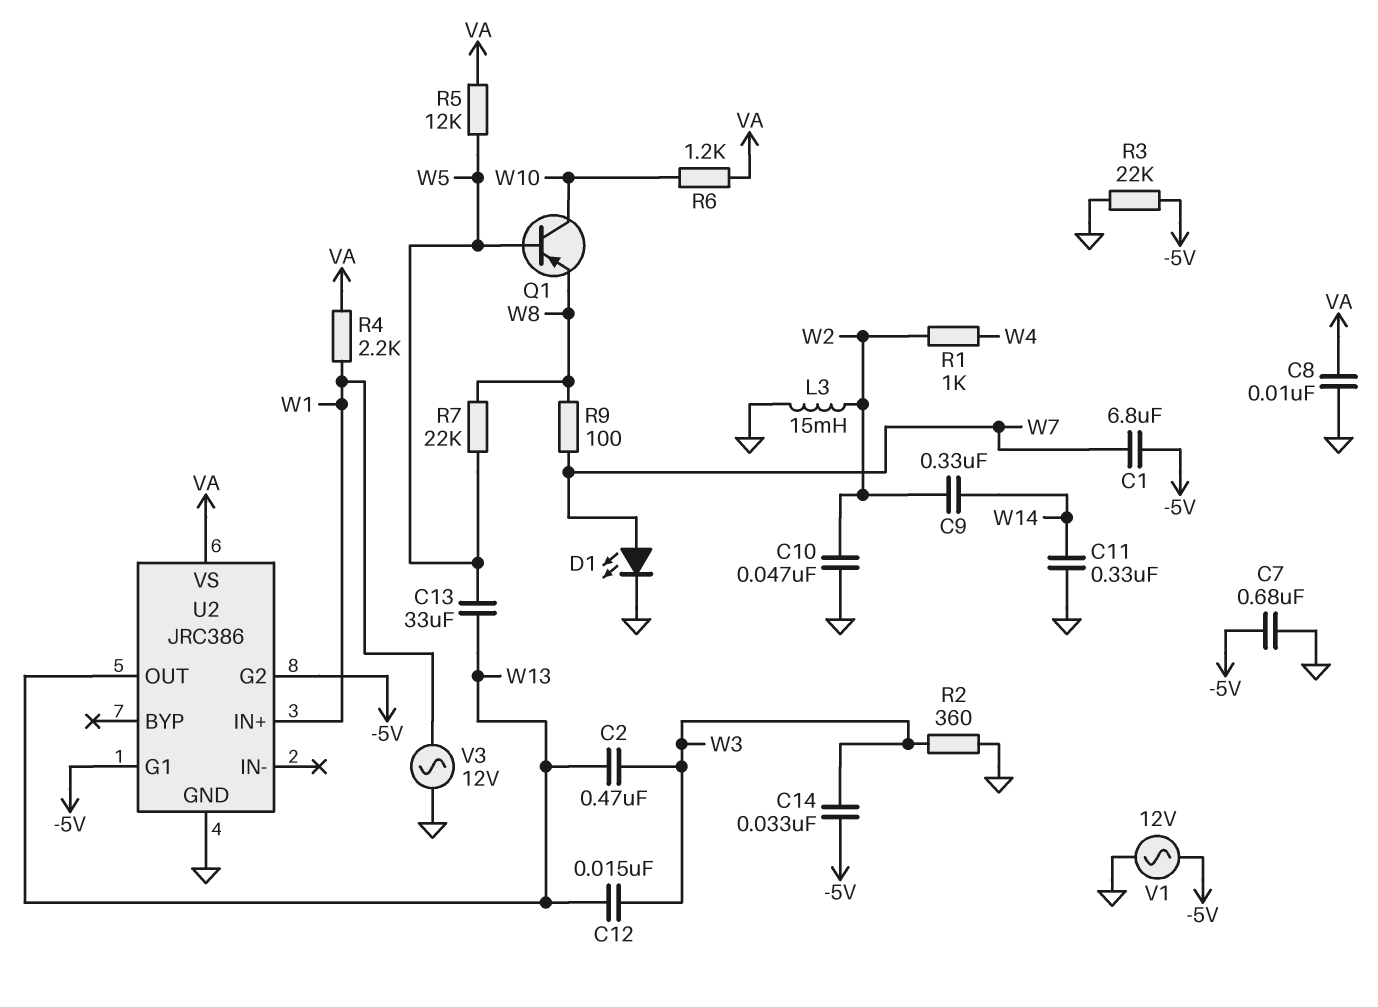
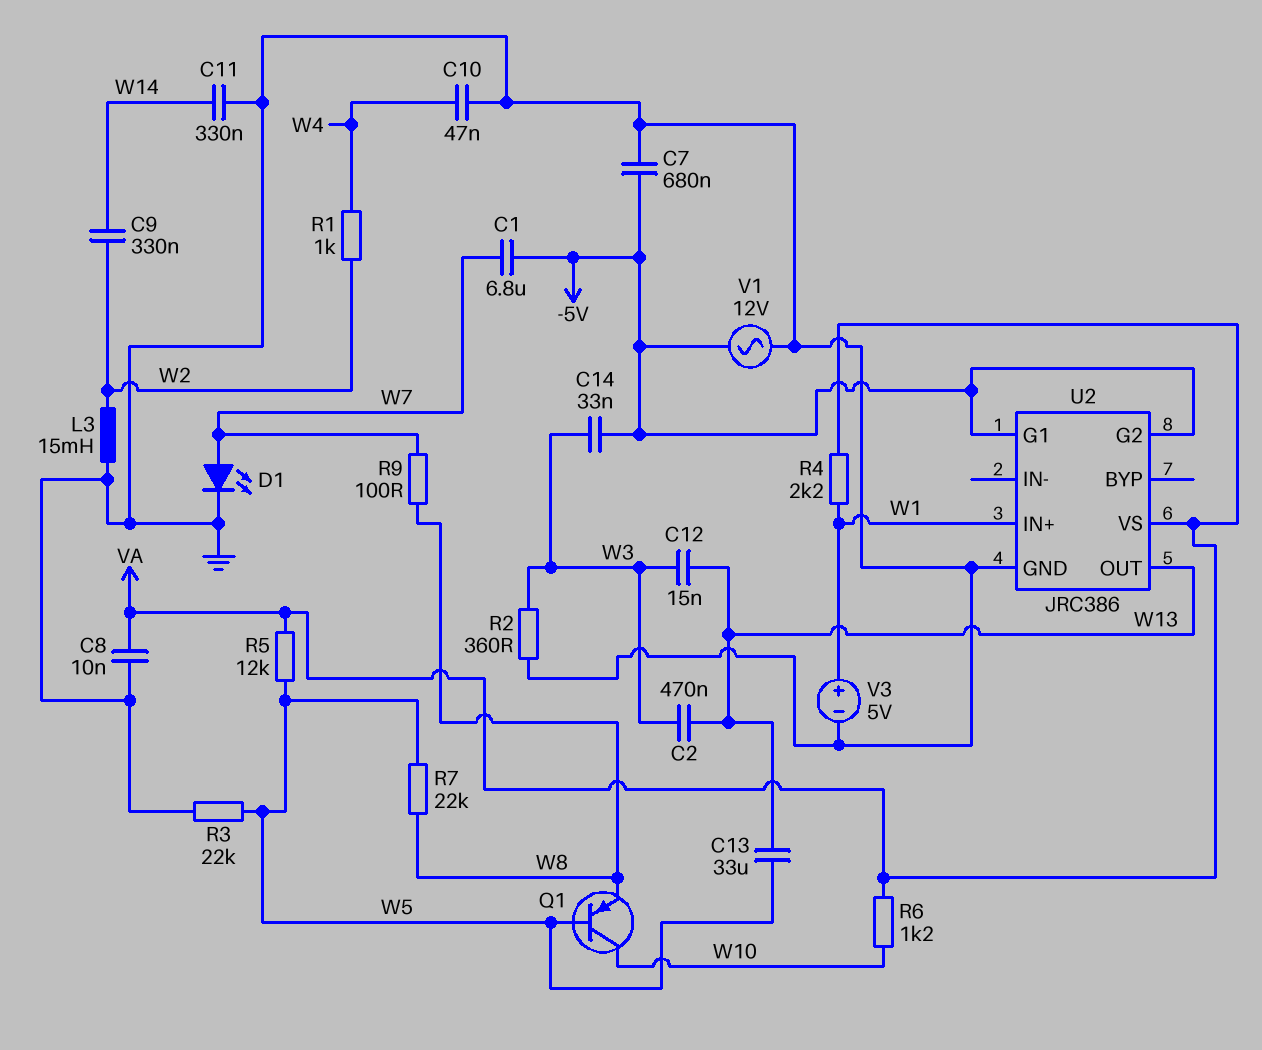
C10: 47nF (GND, W2) -> 47nF (GND, W4)
R3: 22k (-5V, GND) -> 22k (GND, W5)
V3: AC 12V (GND, W1) -> 5V (plus W1, minus GND)

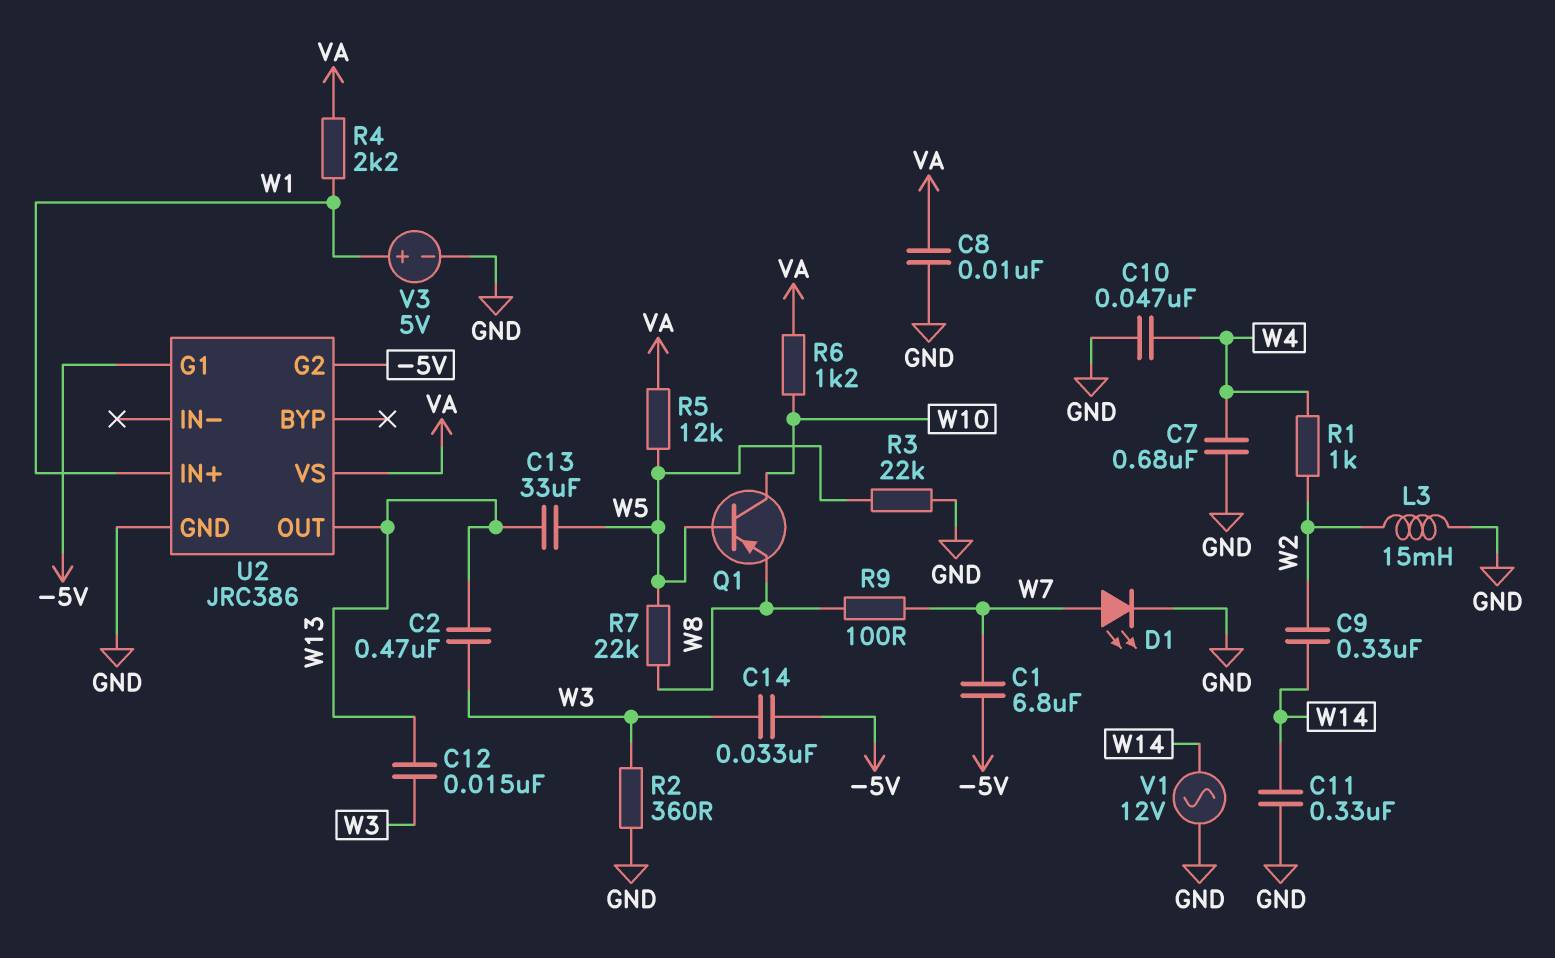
C7: 680nF (-5V, GND) -> 680nF (GND, W4)
V1: AC 12V (-5V, GND) -> AC 12V (GND, W14)

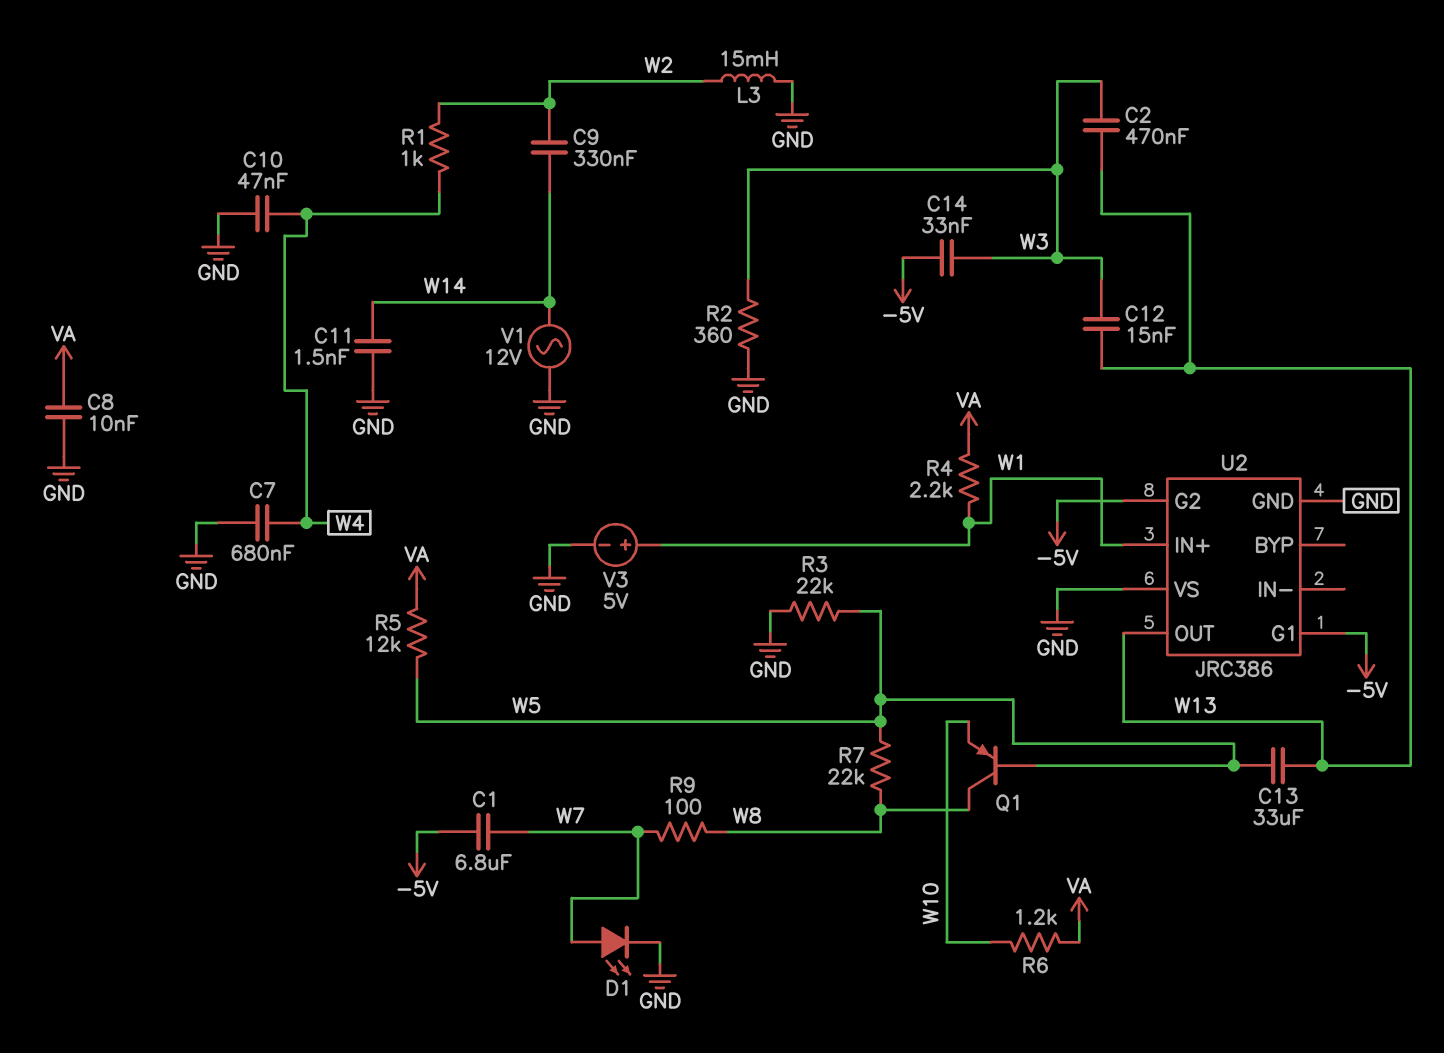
C11: 330nF (GND, W14) -> 1.5nF (GND, W14)
Q1: PNP (B W5, C W10, E W8) -> PNP (B W5, C W8, E W10)
U2 pin VS: VA -> GND

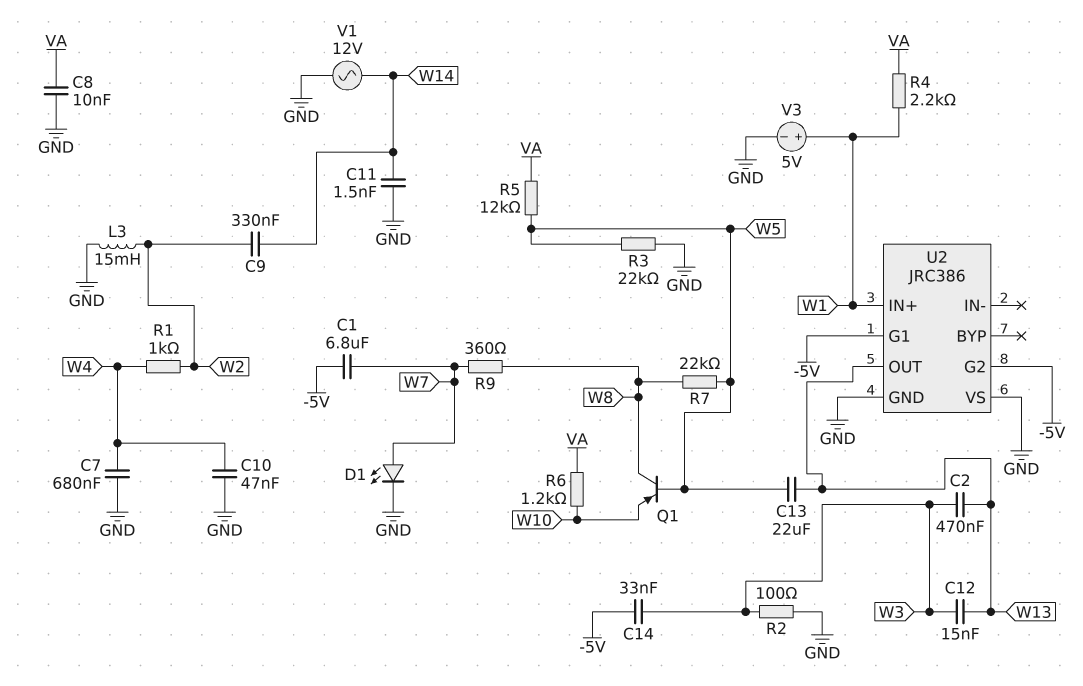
C13: 33uF (W5, W13) -> 22uF (W5, W13)
R2: 360 (GND, W3) -> 100 (GND, W3)
R9: 100 (W7, W8) -> 360 (W7, W8)

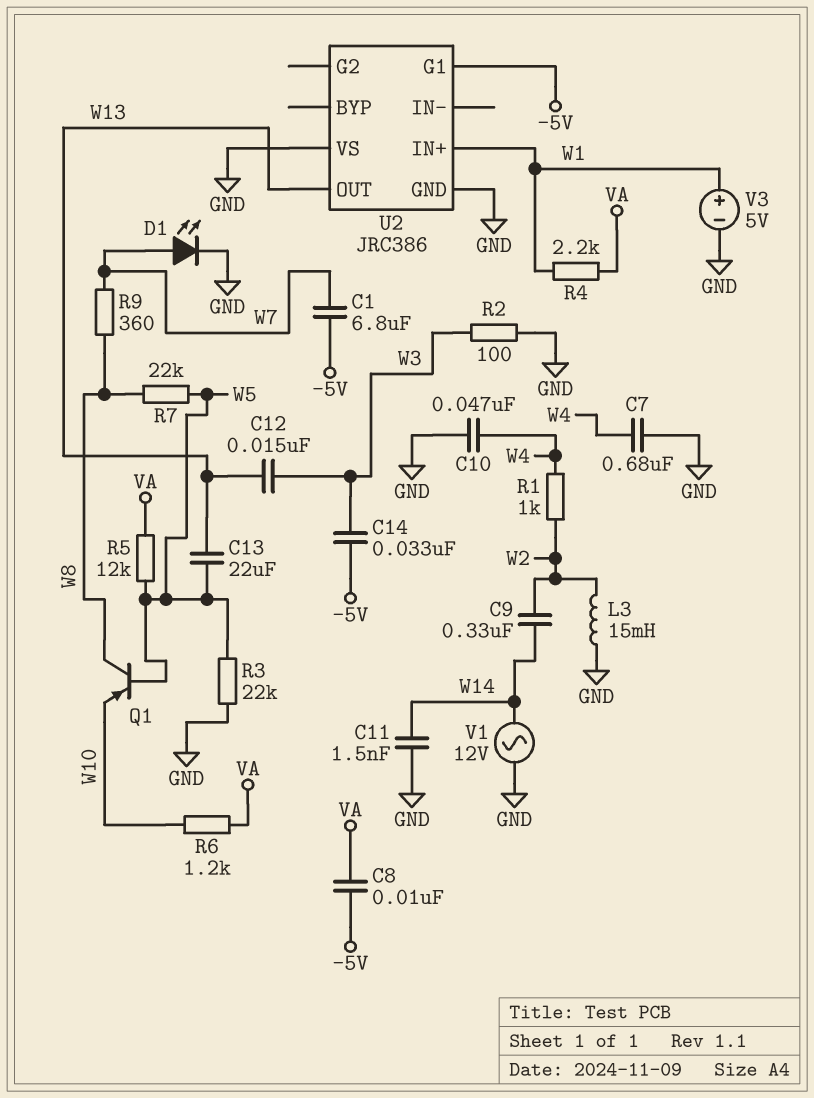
C2: 470nF (W3, W13) -> none
C8: 10nF (GND, VA) -> 10nF (-5V, VA)
U2 pin G2: -5V -> none

